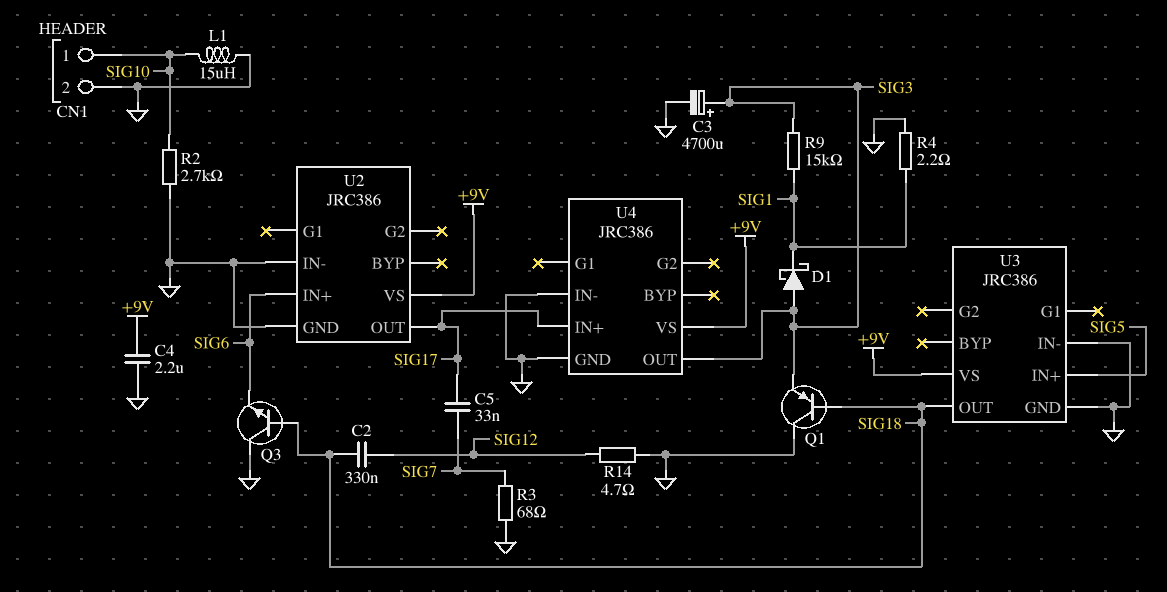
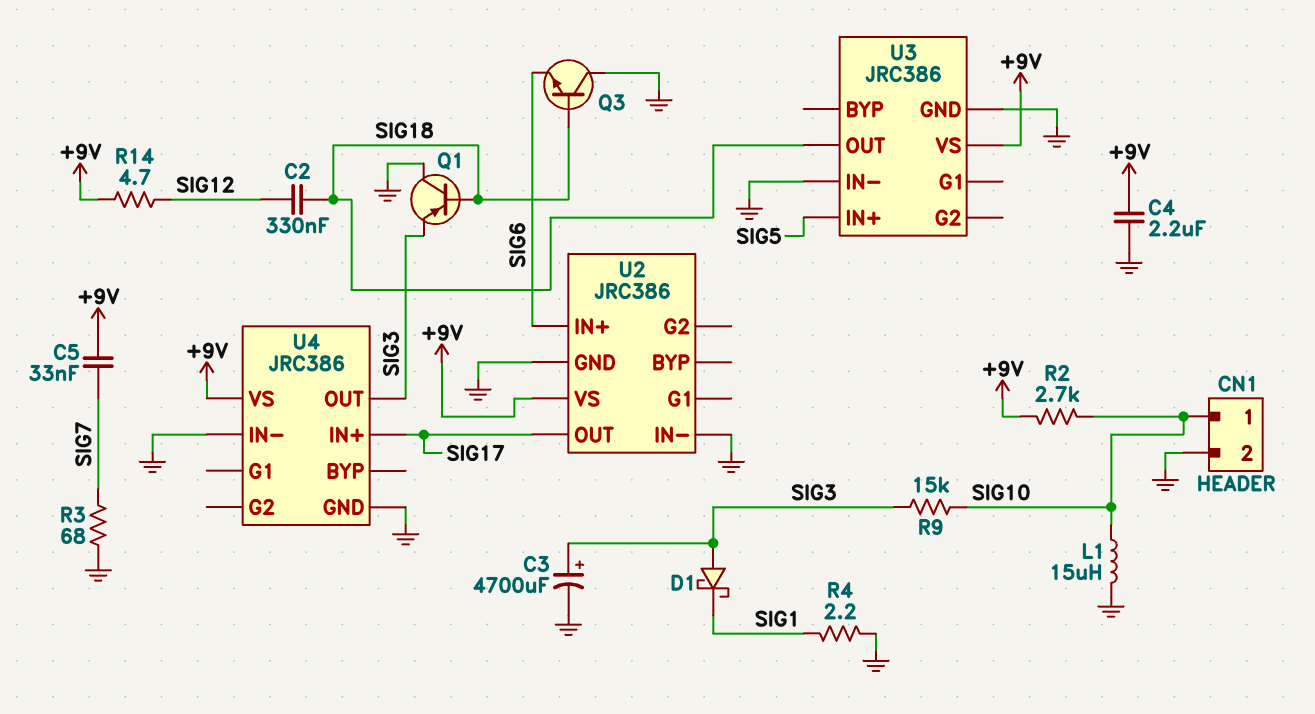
C5: 33nF (SIG7, SIG17) -> 33nF (+9V, SIG7)
R2: 2.7k (GND, SIG10) -> 2.7k (+9V, SIG10)
R9: 15k (SIG1, SIG3) -> 15k (SIG3, SIG10)
R14: 4.7 (GND, SIG12) -> 4.7 (+9V, SIG12)

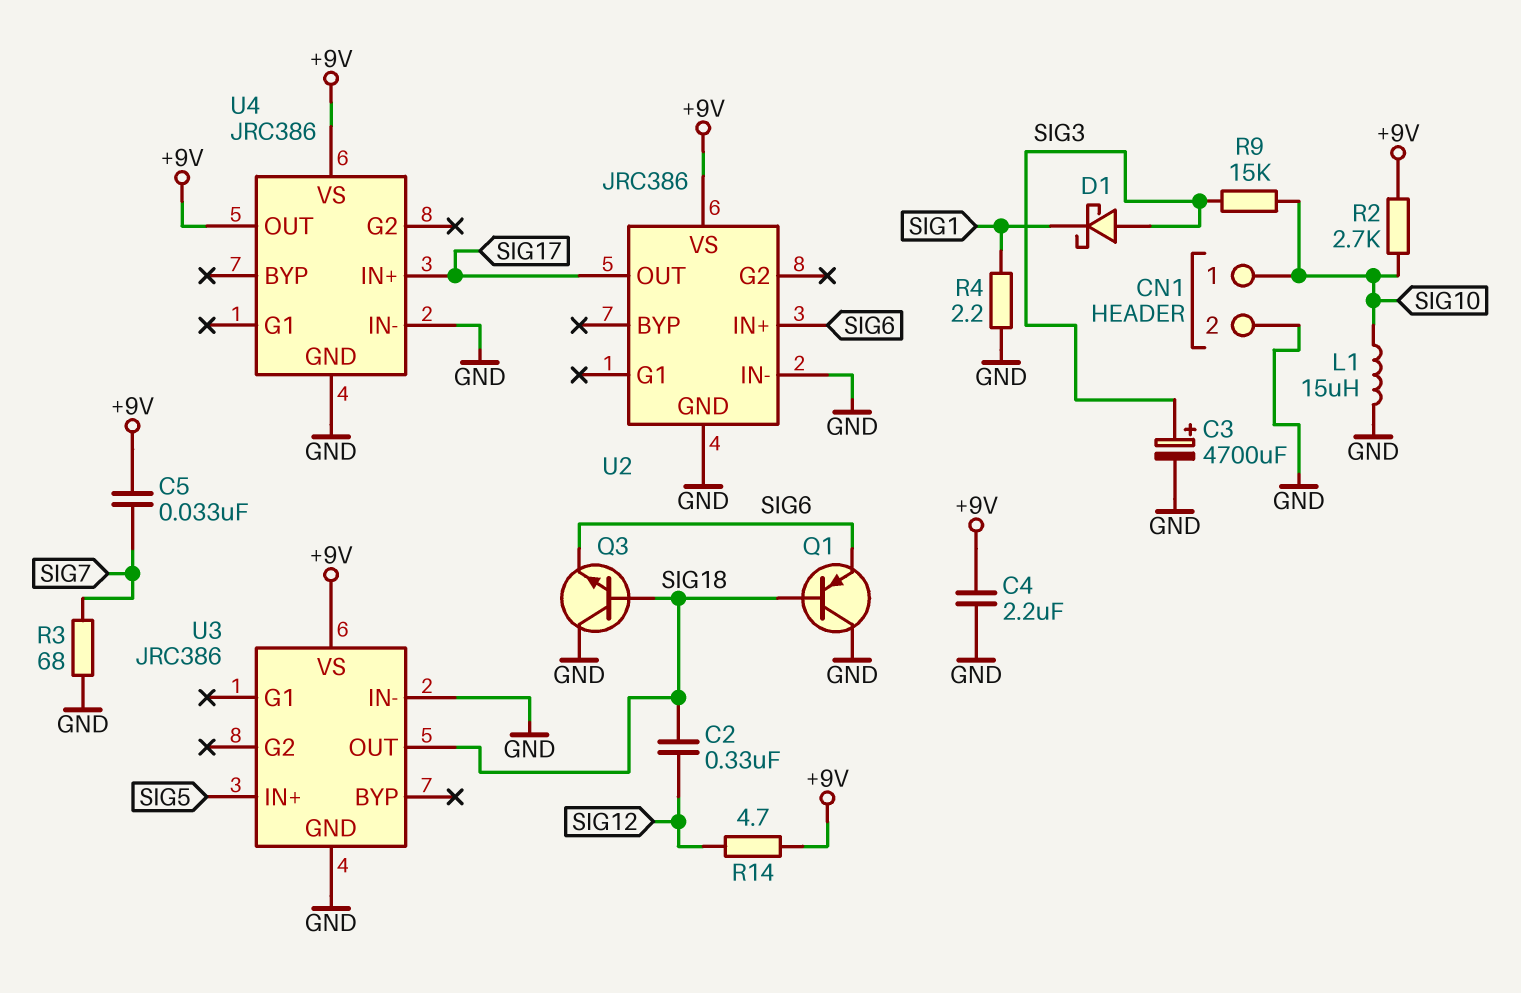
Q1: PNP (B SIG18, C GND, E SIG3) -> PNP (B SIG18, C GND, E SIG6)
U4 pin OUT: SIG3 -> +9V

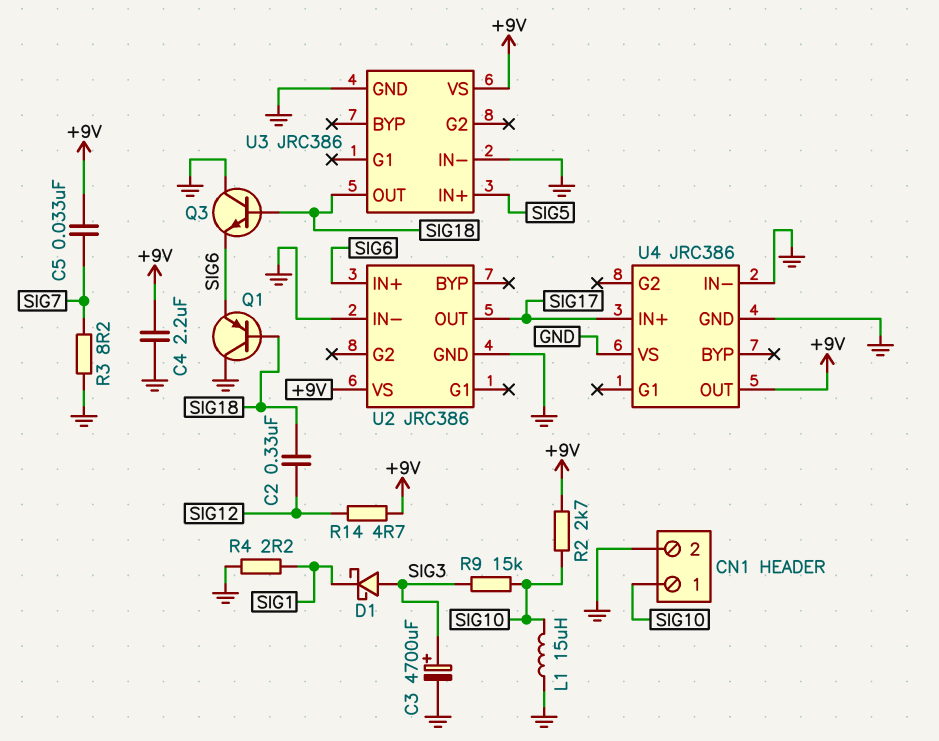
R3: 68 (GND, SIG7) -> 8.2 (GND, SIG7)
U4 pin VS: +9V -> GND

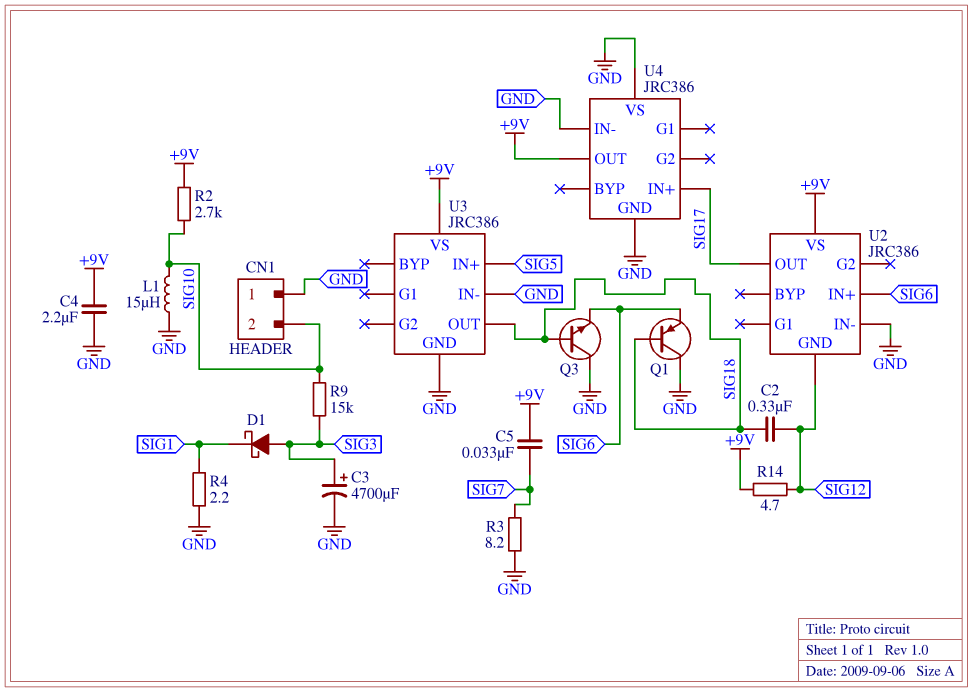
CN1 pin 1: SIG10 -> GND
CN1 pin 2: GND -> SIG10
U2 pin GND: GND -> SIG12

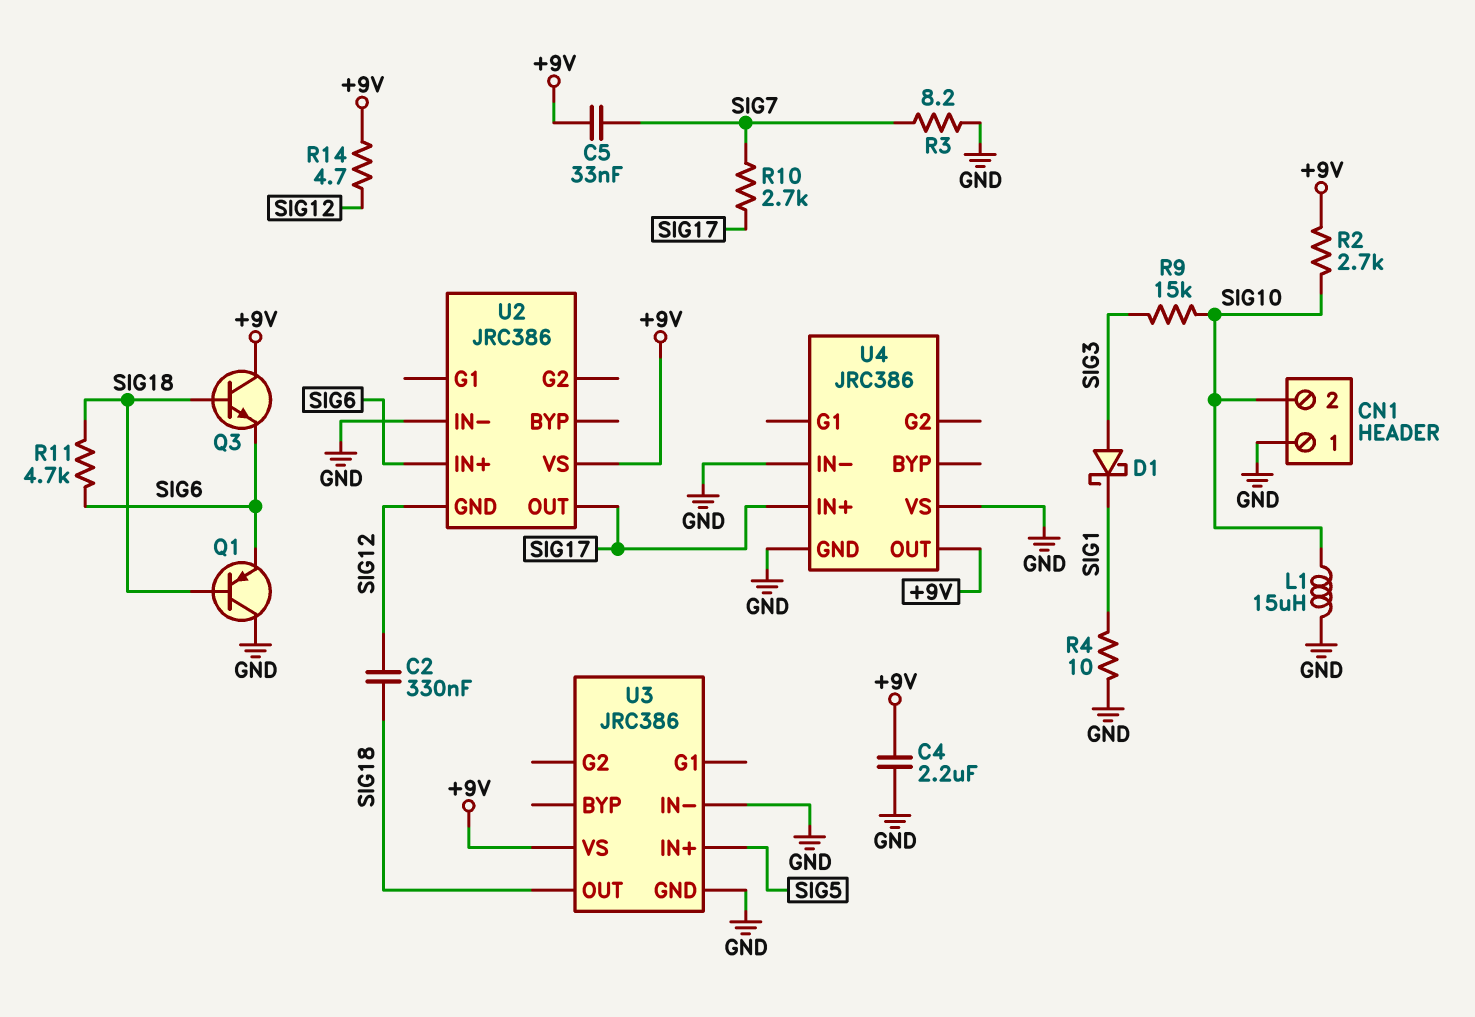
C3: 4700uF (plus SIG3, minus GND) -> none
Q3: NPN (B SIG18, C GND, E SIG6) -> NPN (B SIG18, C +9V, E SIG6)
R4: 2.2 (GND, SIG1) -> 10 (GND, SIG1)
R10: none -> 2.7k (SIG7, SIG17)
R11: none -> 4.7k (SIG6, SIG18)

